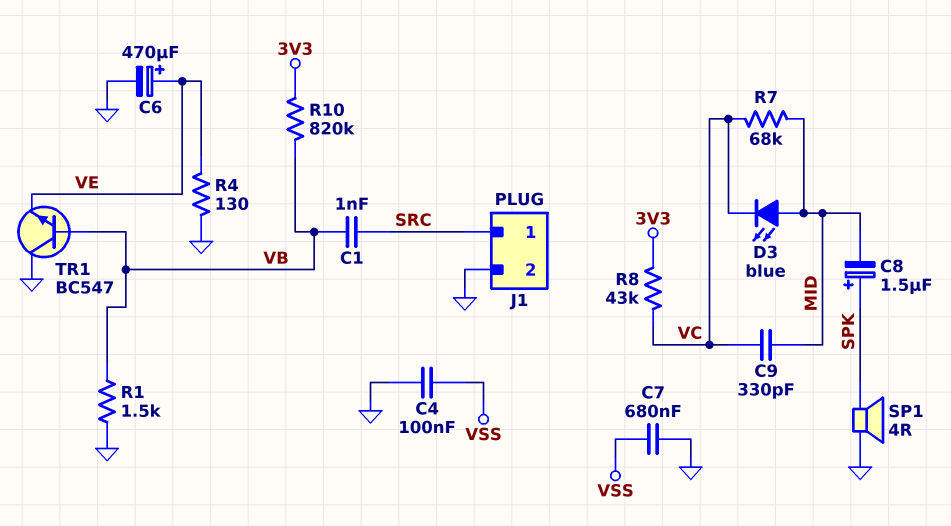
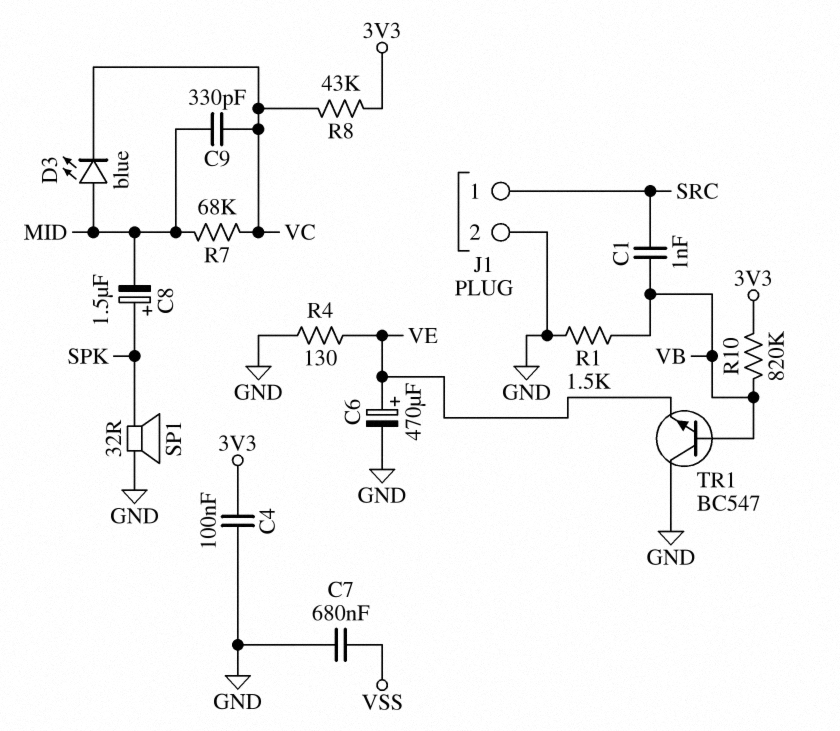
C4: 100nF (GND, VSS) -> 100nF (3V3, GND)
SP1: speaker 4R (GND, SPK) -> speaker 32R (GND, SPK)

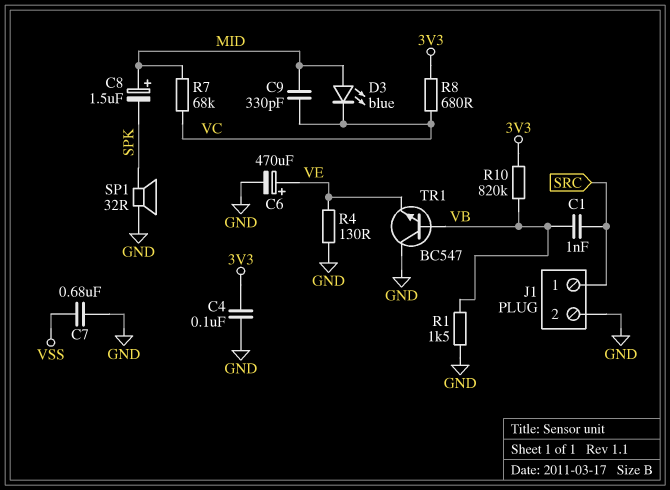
C8: 1.5uF (plus SPK, minus MID) -> 1.5uF (plus MID, minus SPK)
R8: 43k (3V3, VC) -> 680 (3V3, VC)

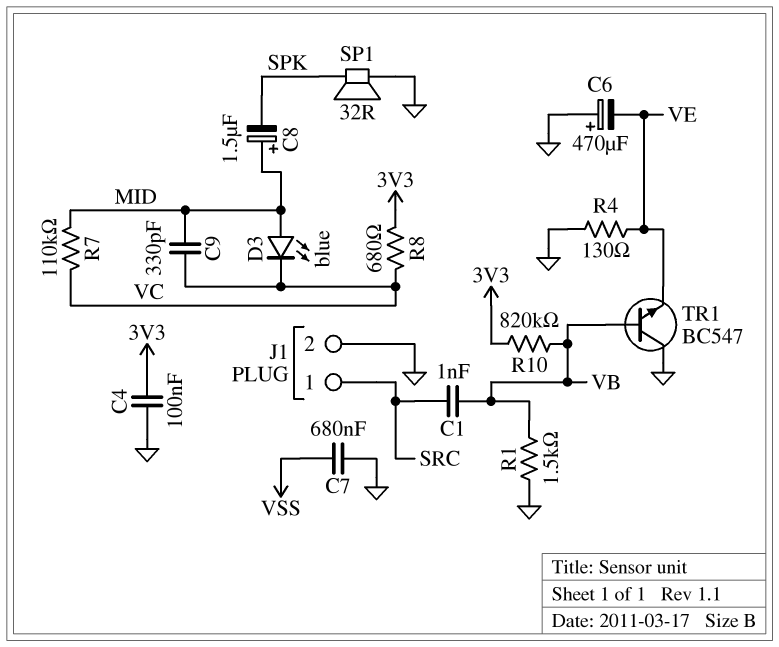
C6: 470uF (plus VE, minus GND) -> 470uF (plus GND, minus VE)
R7: 68k (MID, VC) -> 110k (MID, VC)

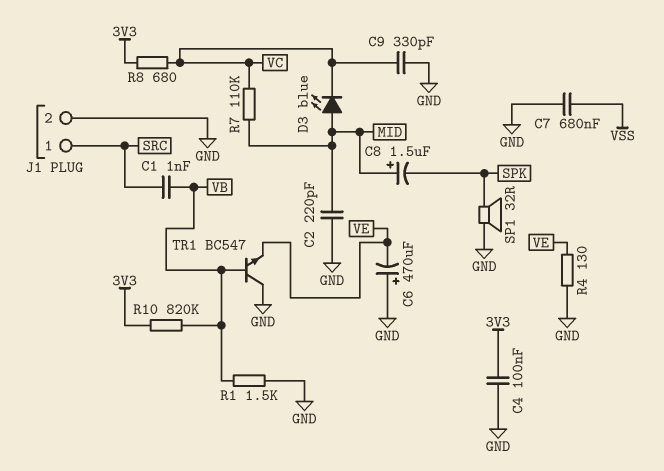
C2: none -> 220pF (GND, MID)
C9: 330pF (MID, VC) -> 330pF (GND, VC)

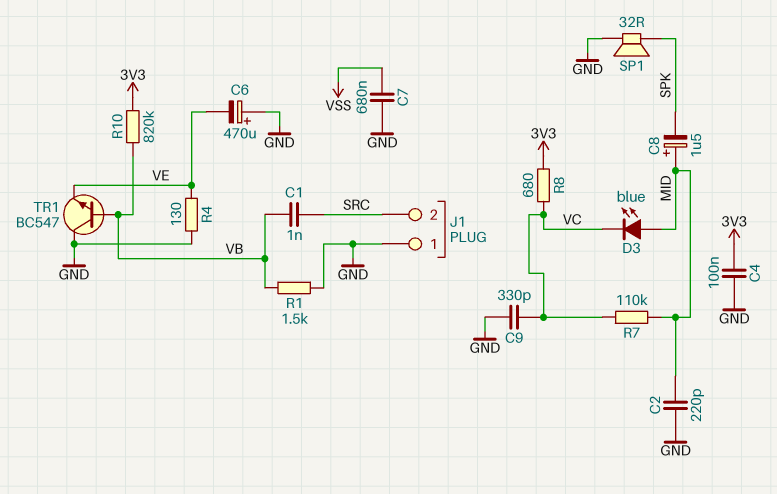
J1 pin 1: SRC -> GND
J1 pin 2: GND -> SRC

